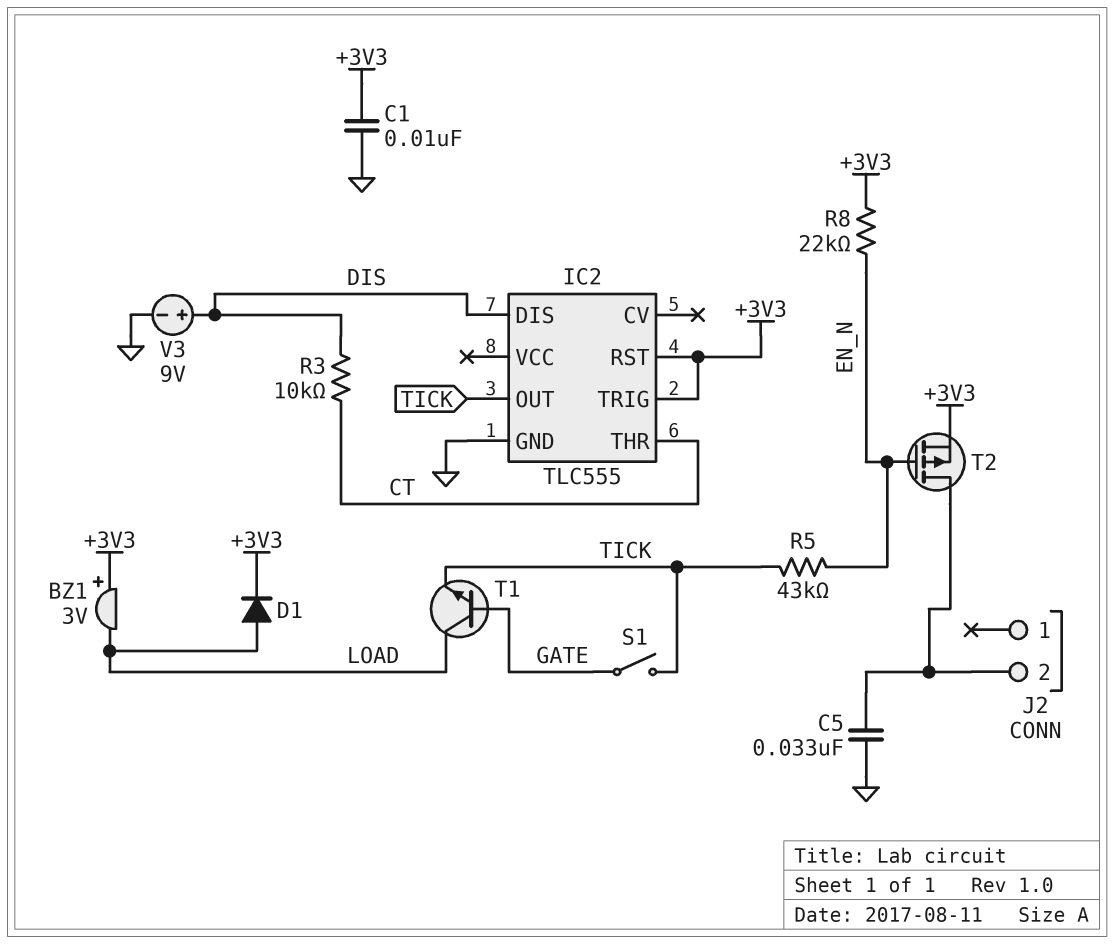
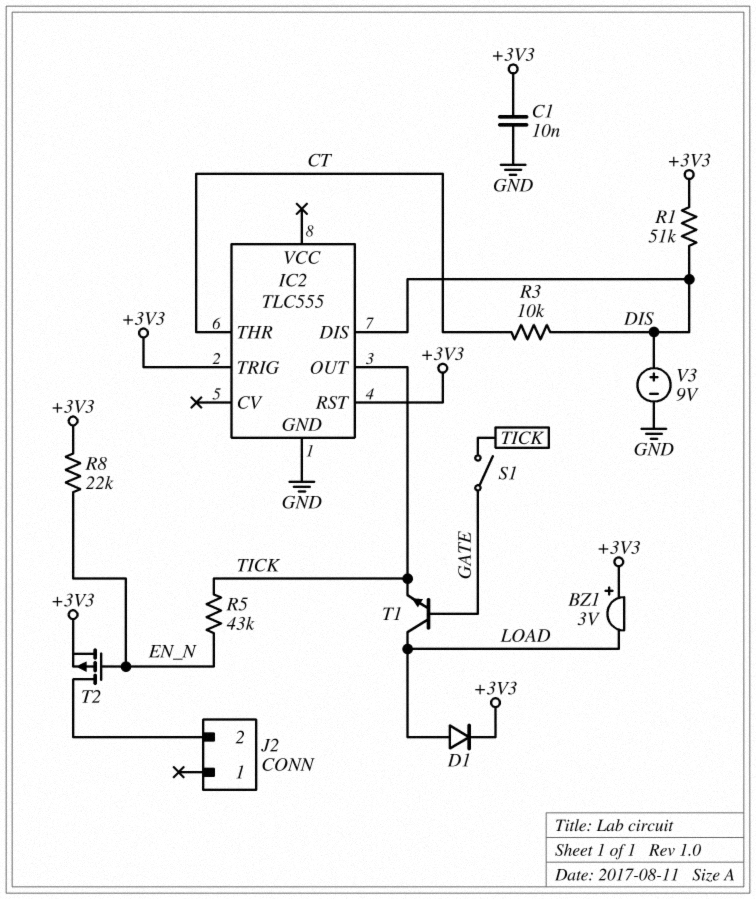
C5: 33nF (GND, J2/2) -> none
R1: none -> 51k (+3V3, DIS)

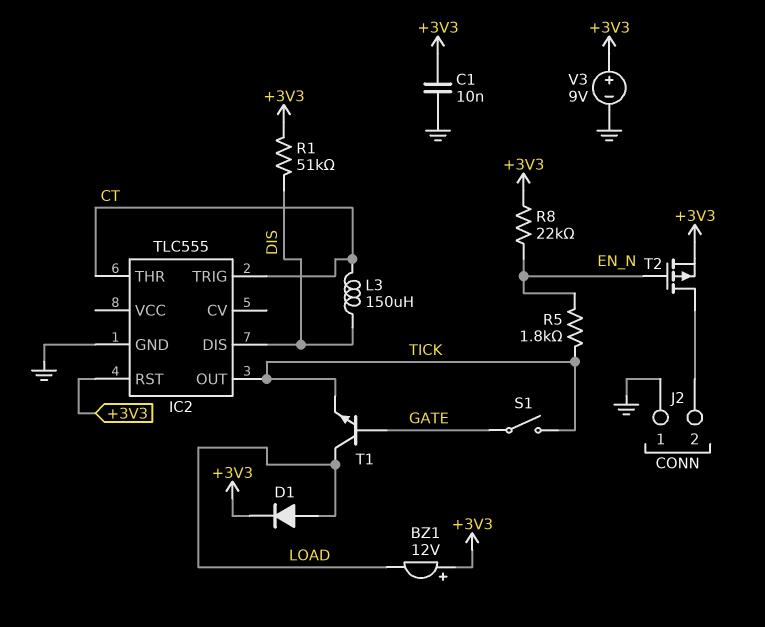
BZ1: buzzer 3V (plus +3V3, minus LOAD) -> buzzer 12V (plus +3V3, minus LOAD)
IC2 pin TRIG: +3V3 -> CT
J2 pin 1: none -> GND
L3: none -> 150uH (CT, DIS)
R3: 10k (CT, DIS) -> none
R5: 43k (EN_N, TICK) -> 1.8k (EN_N, TICK)
V3: 9V (plus DIS, minus GND) -> 9V (plus +3V3, minus GND)

